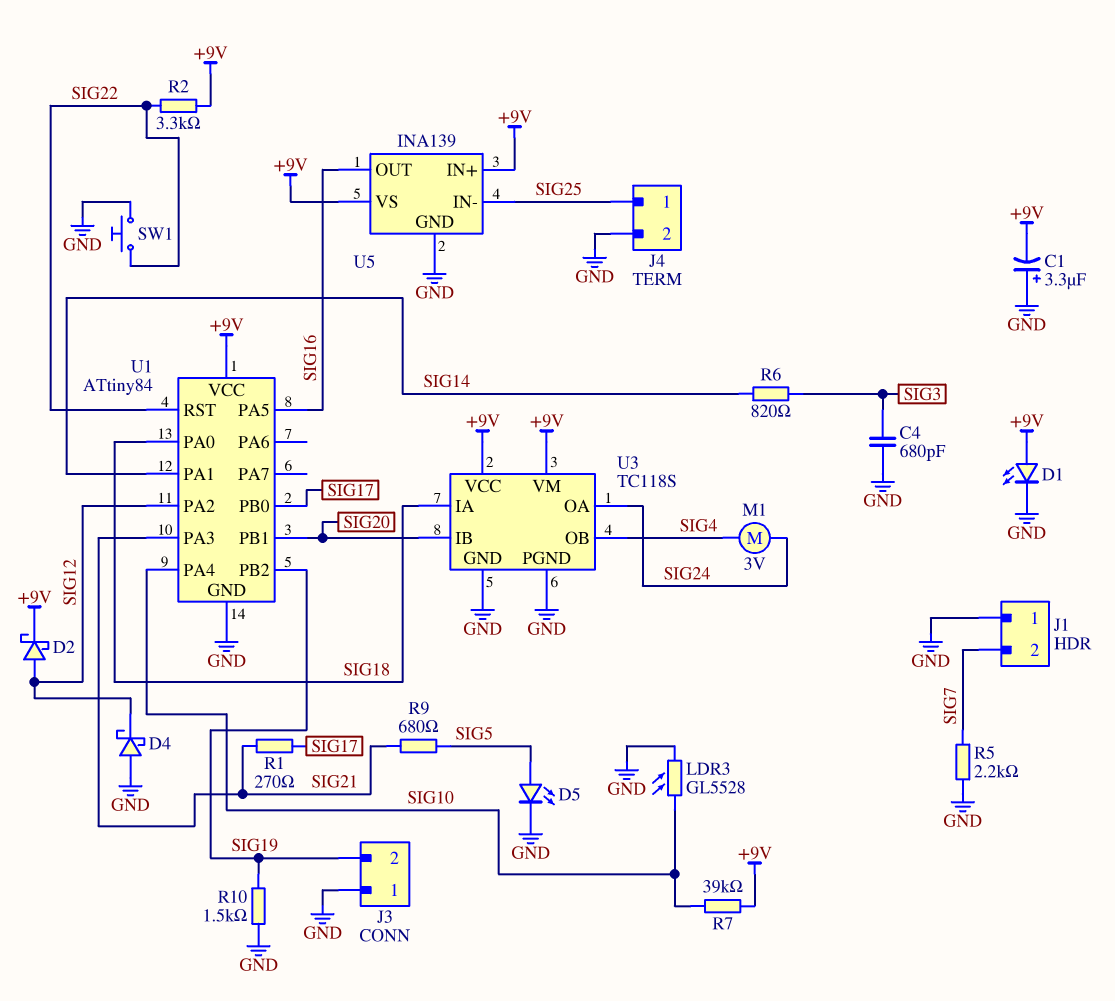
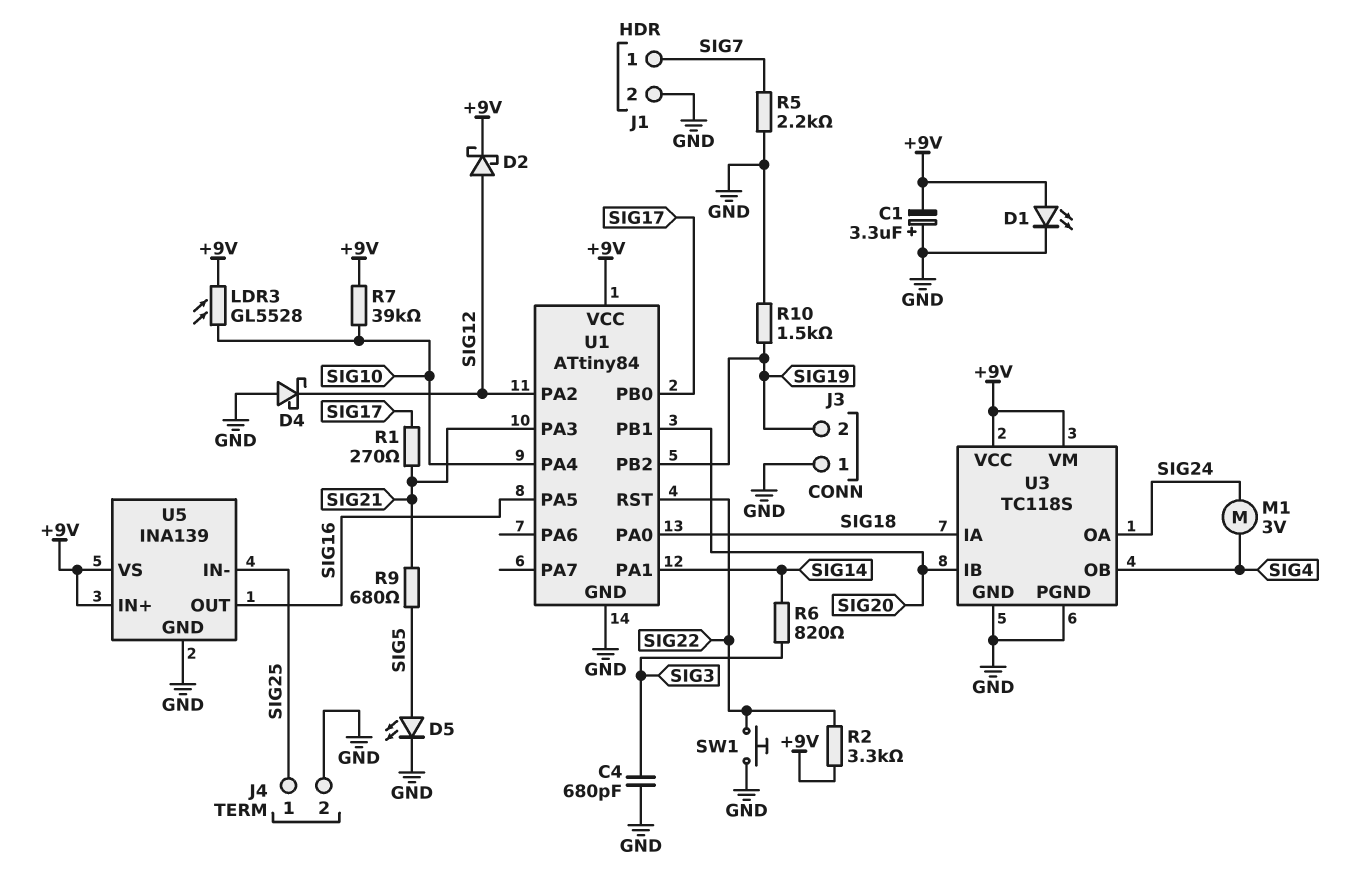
J1 pin 1: GND -> SIG7
J1 pin 2: SIG7 -> GND
LDR3: GL5528 (GND, SIG10) -> GL5528 (+9V, SIG10)

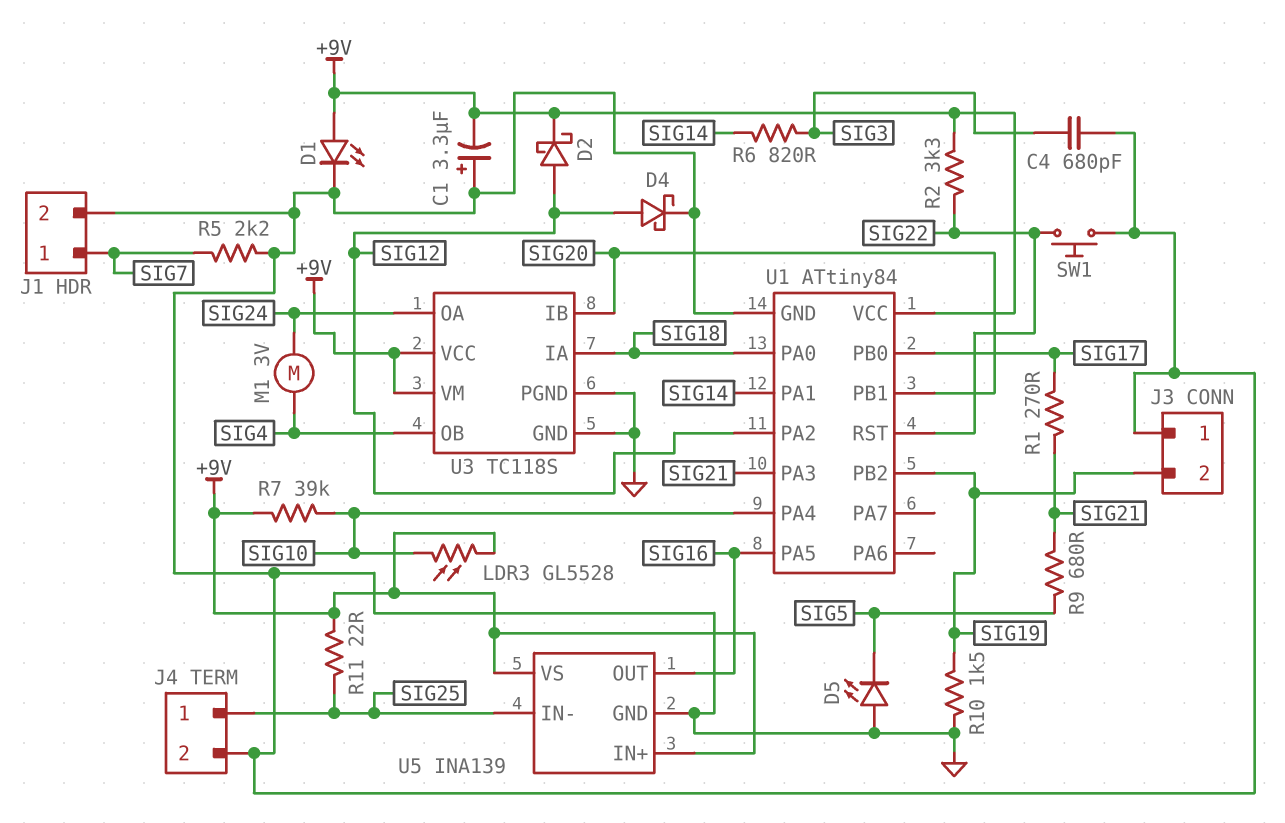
D4: schottky (A GND, K SIG12) -> schottky (A SIG12, K GND)
D5: LED (A SIG5, K GND) -> LED (A GND, K SIG5)
R11: none -> 22 (+9V, SIG25)

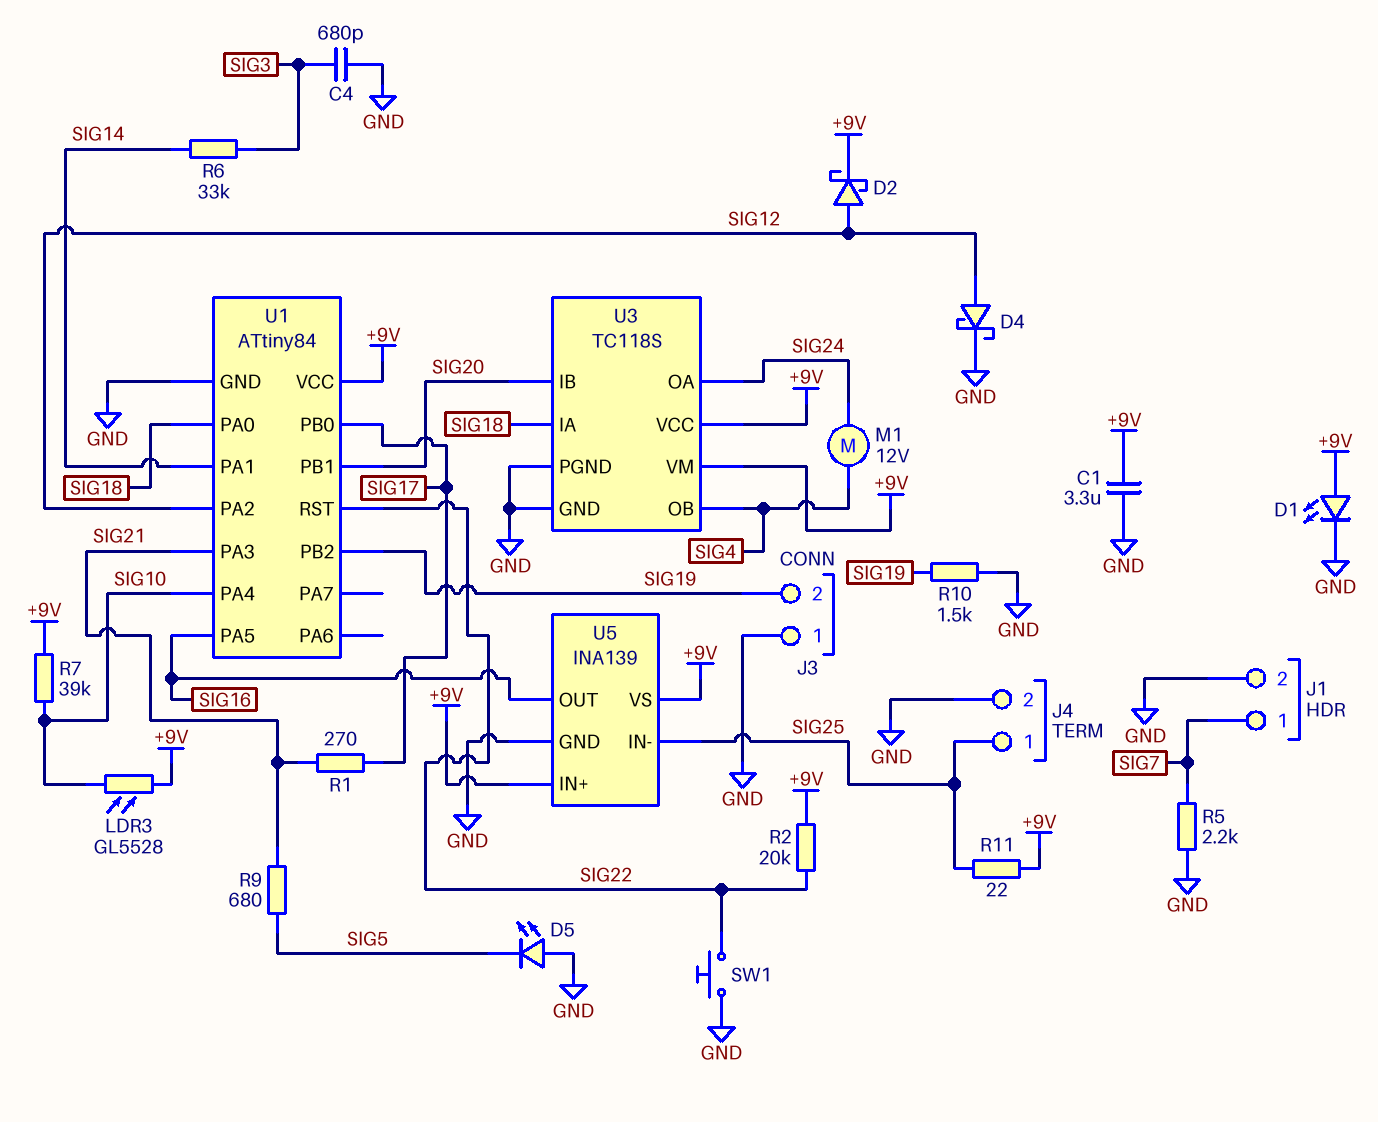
C1: 3.3uF (plus GND, minus +9V) -> 3.3uF (+9V, GND)
M1: motor 3V (SIG4, SIG24) -> motor 12V (SIG4, SIG24)
R2: 3.3k (+9V, SIG22) -> 20k (+9V, SIG22)
R6: 820 (SIG3, SIG14) -> 33k (SIG3, SIG14)

